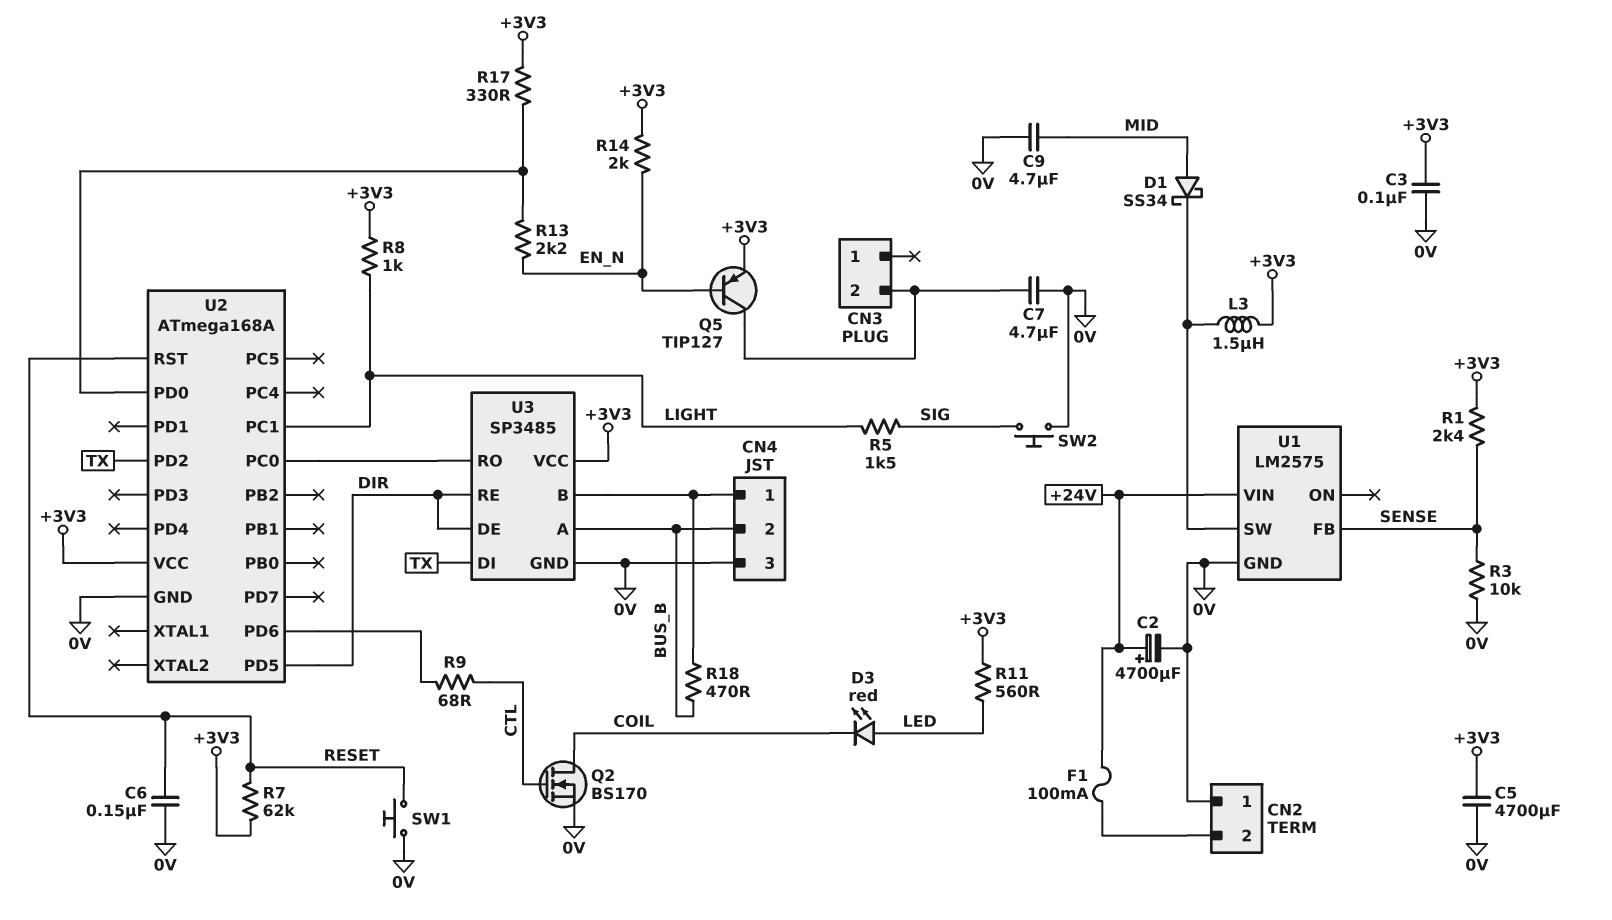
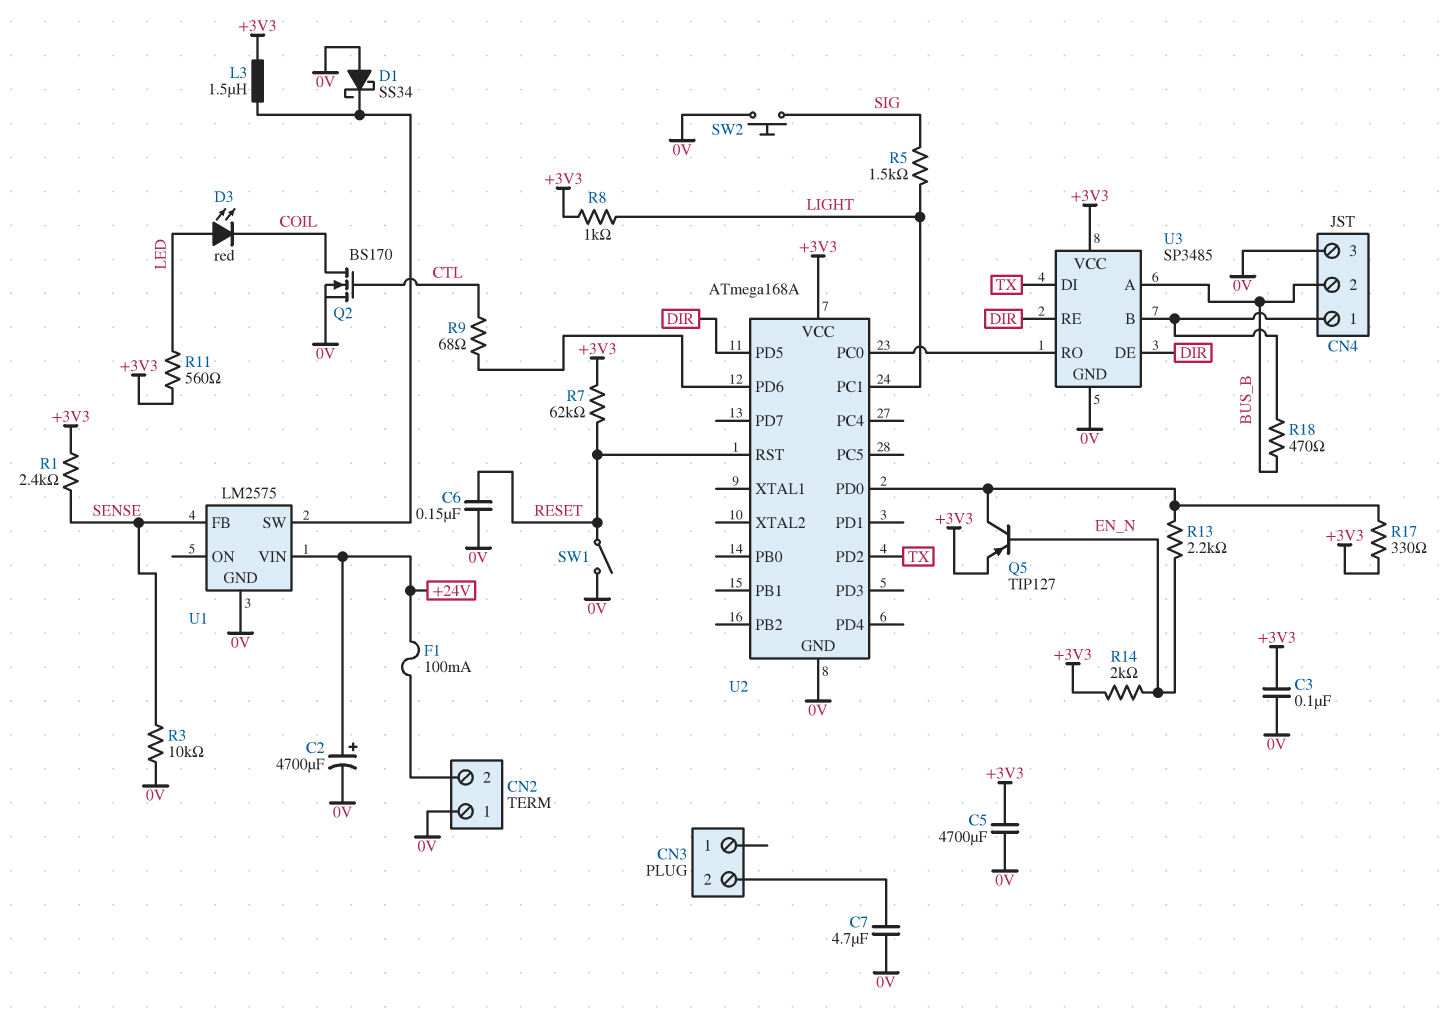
C9: 4.7uF (0V, MID) -> none
D1: schottky SS34 (A MID, K U1/SW) -> schottky SS34 (A 0V, K U1/SW)
Q5: PNP TIP127 (B EN_N, C CN3/2, E +3V3) -> PNP TIP127 (B EN_N, C U2/PD0, E +3V3)
SW1: button (0V, RESET) -> switch (0V, RESET)

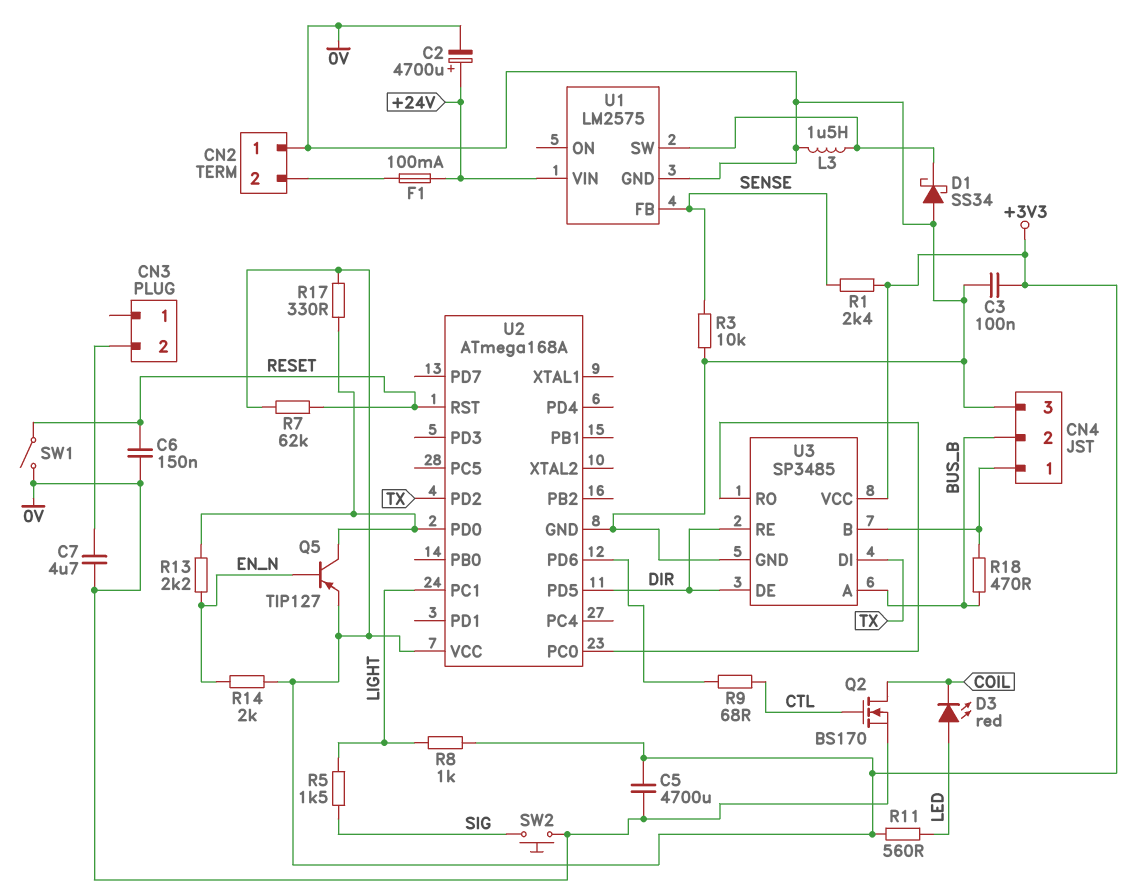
L3: 1.5uH (+3V3, U1/SW) -> 1.5uH (0V, U1/SW)

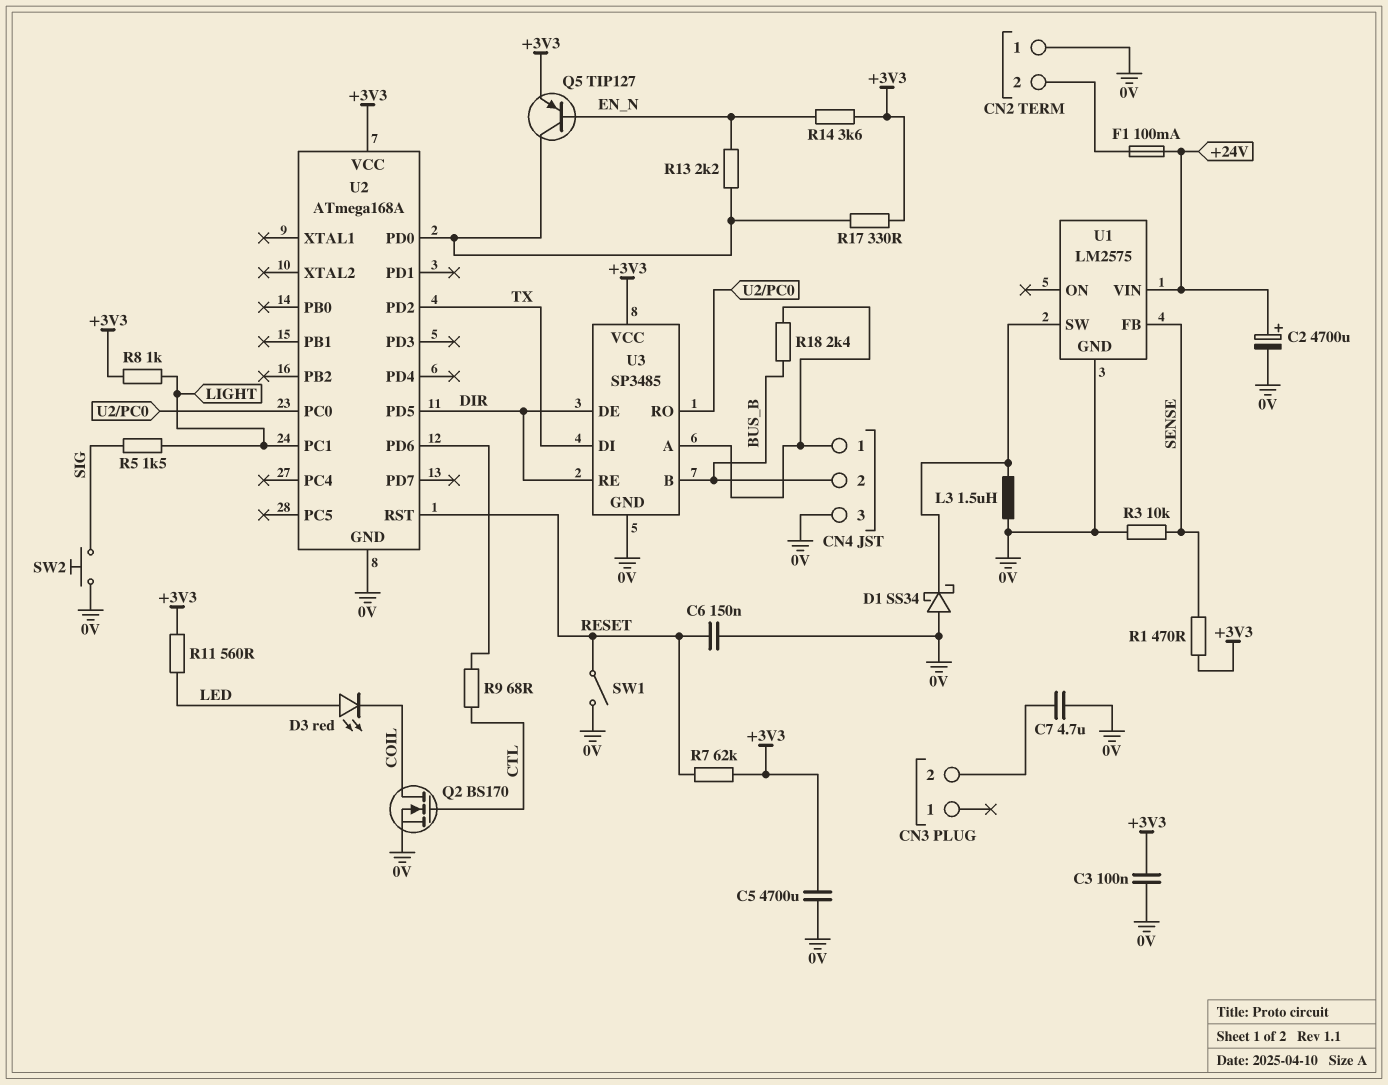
R1: 2.4k (+3V3, SENSE) -> 470 (+3V3, SENSE)
R14: 2k (+3V3, EN_N) -> 3.6k (+3V3, EN_N)
R18: 470 (BUS_B, CN4/1) -> 2.4k (BUS_B, CN4/1)
U3 pin A: BUS_B -> CN4/1
U3 pin B: CN4/1 -> BUS_B

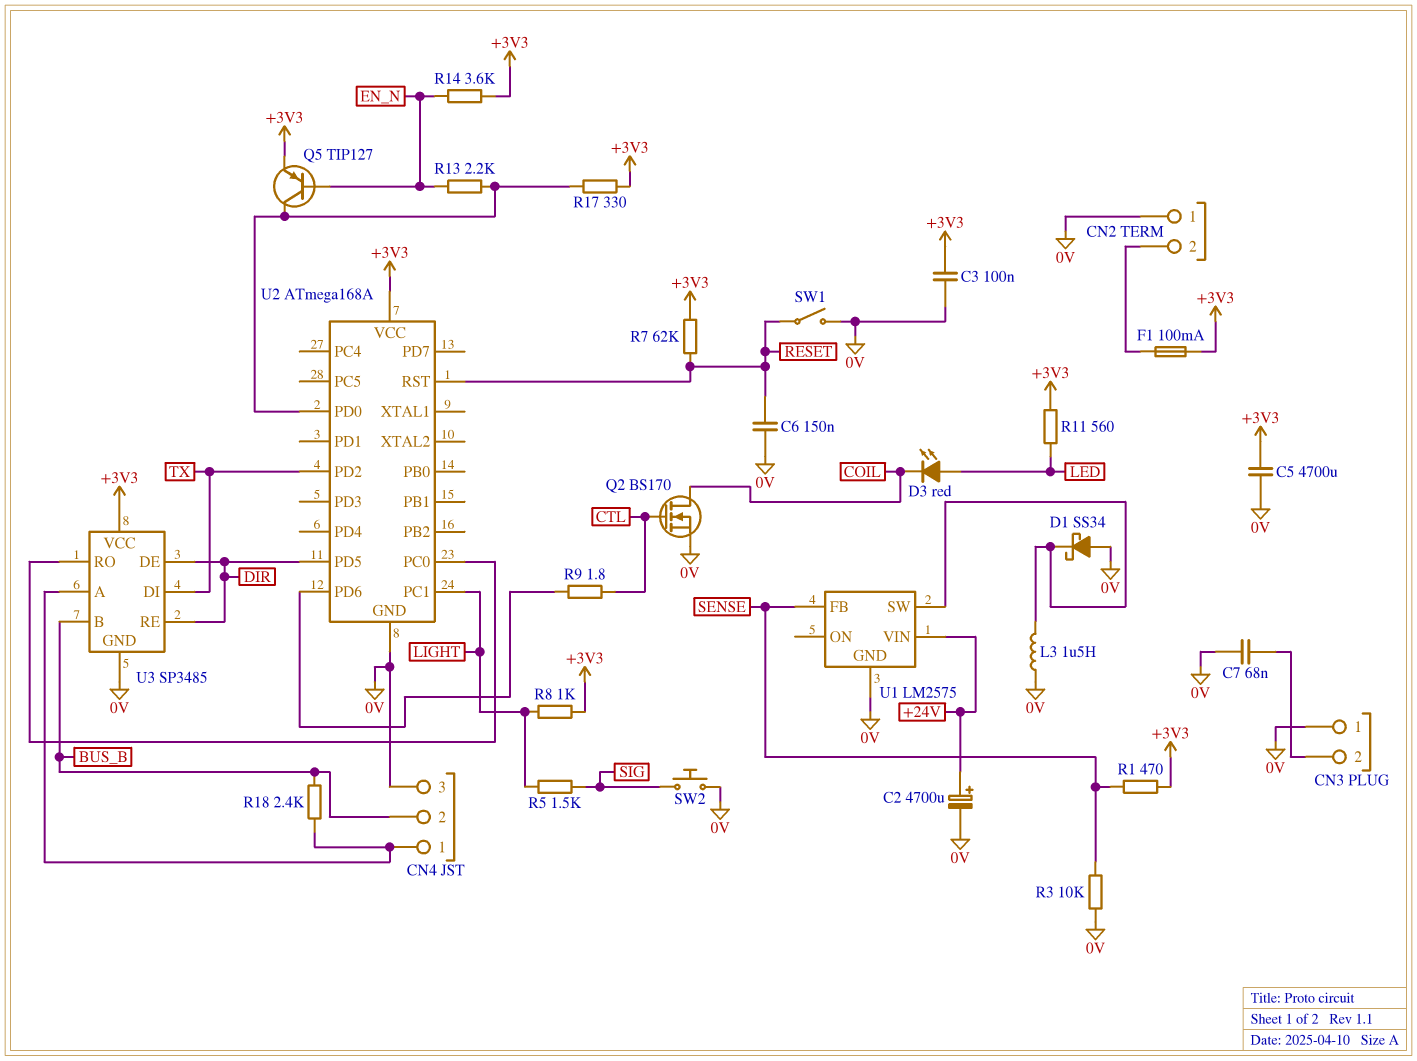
C7: 4.7uF (0V, CN3/2) -> 68nF (0V, CN3/2)
CN3 pin 1: none -> 0V
F1: 100mA (+24V, CN2/2) -> 100mA (+3V3, CN2/2)
R9: 68 (CTL, U2/PD6) -> 1.8 (CTL, U2/PD6)

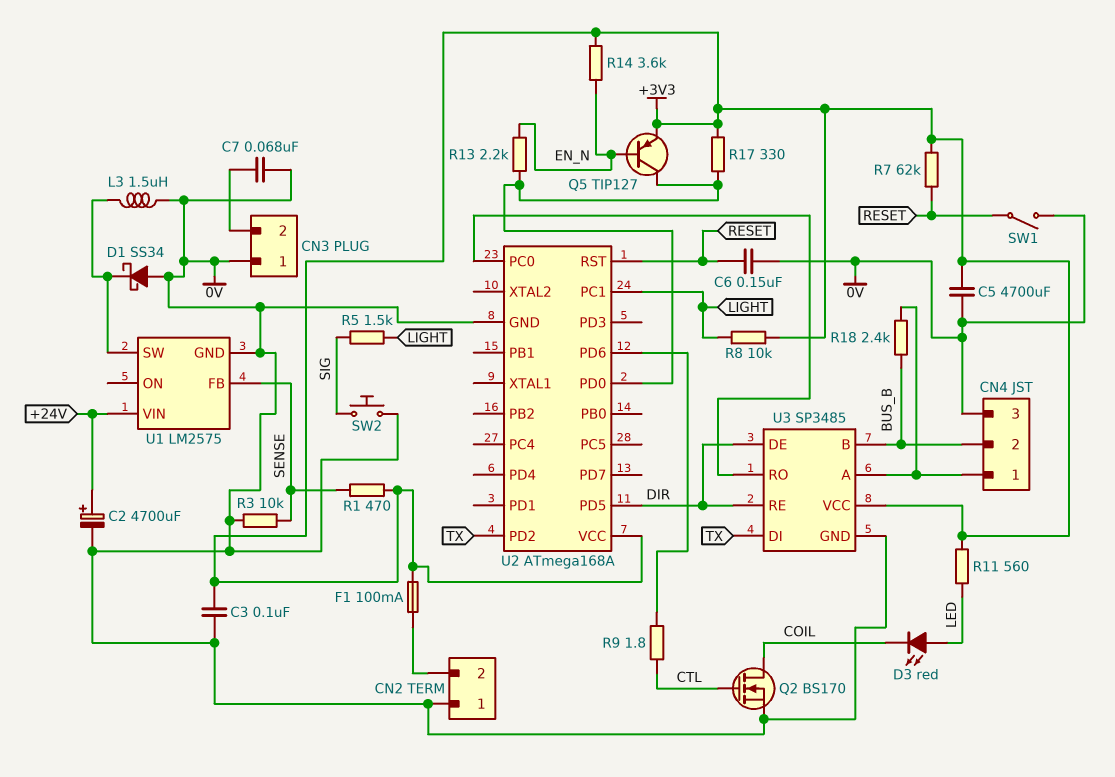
R8: 1k (+3V3, LIGHT) -> 10k (+3V3, LIGHT)

